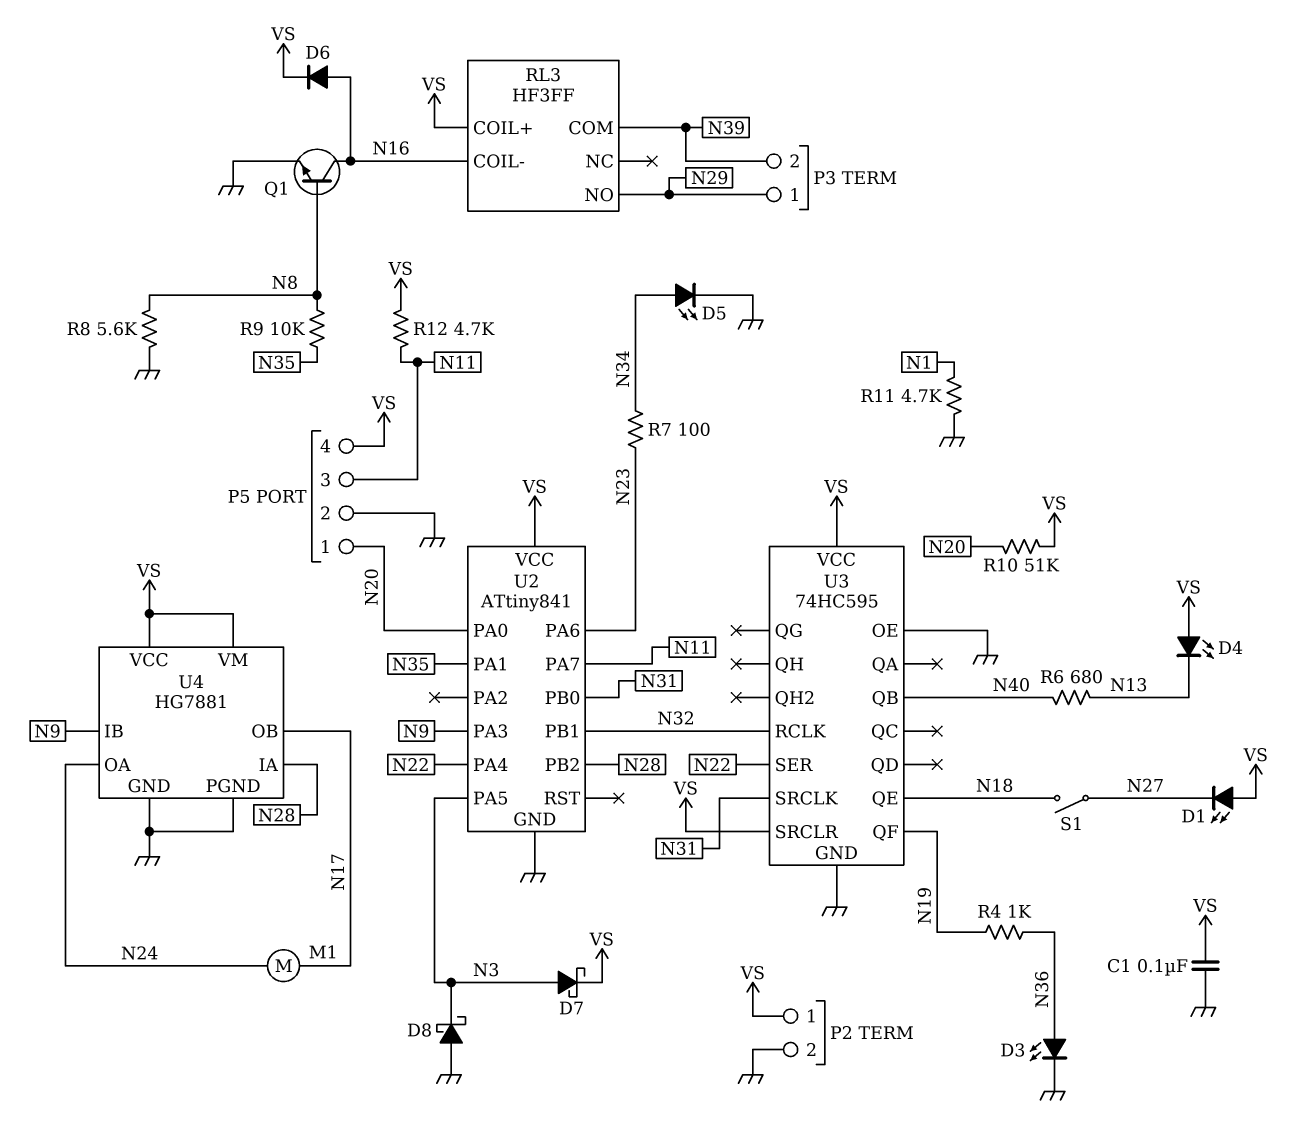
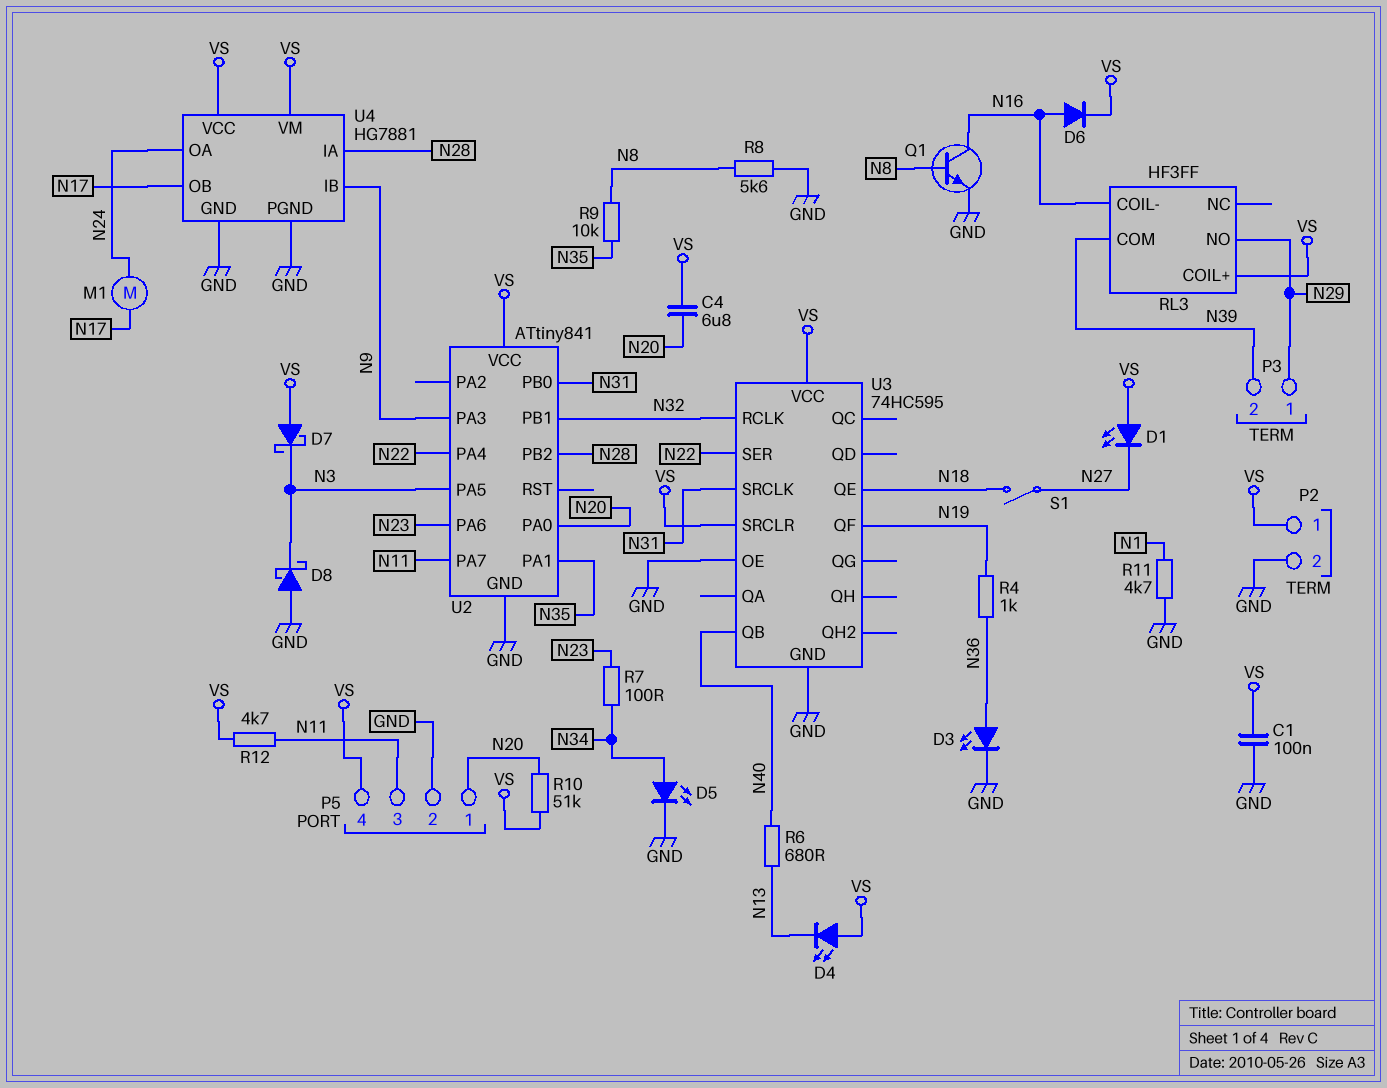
C4: none -> 6.8uF (N20, VS)
D7: schottky (A N3, K VS) -> schottky (A VS, K N3)

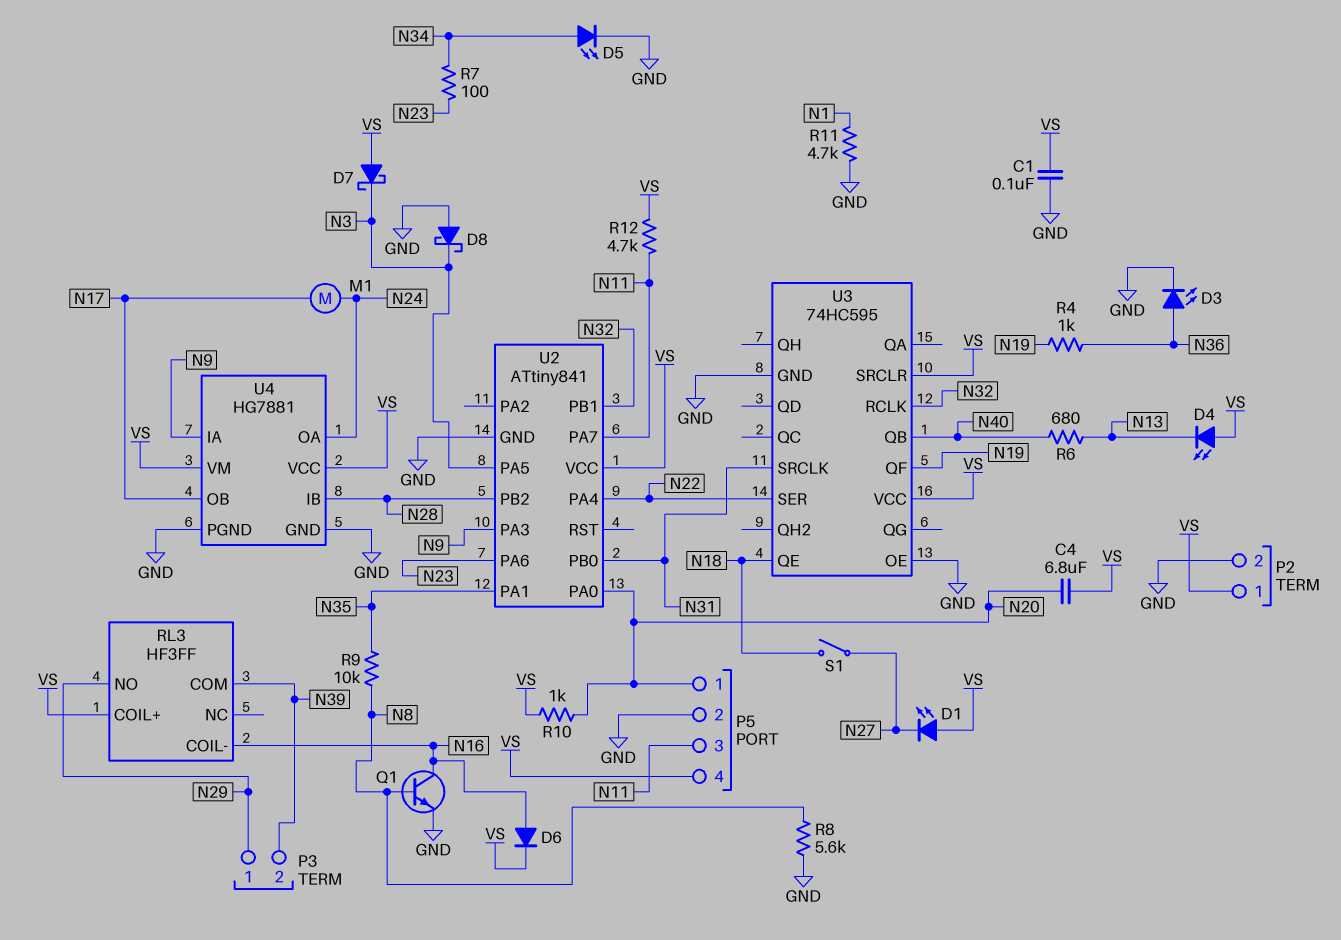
R10: 51k (N20, VS) -> 1k (N20, VS)
U4 pin IA: N28 -> N9
U4 pin IB: N9 -> N28

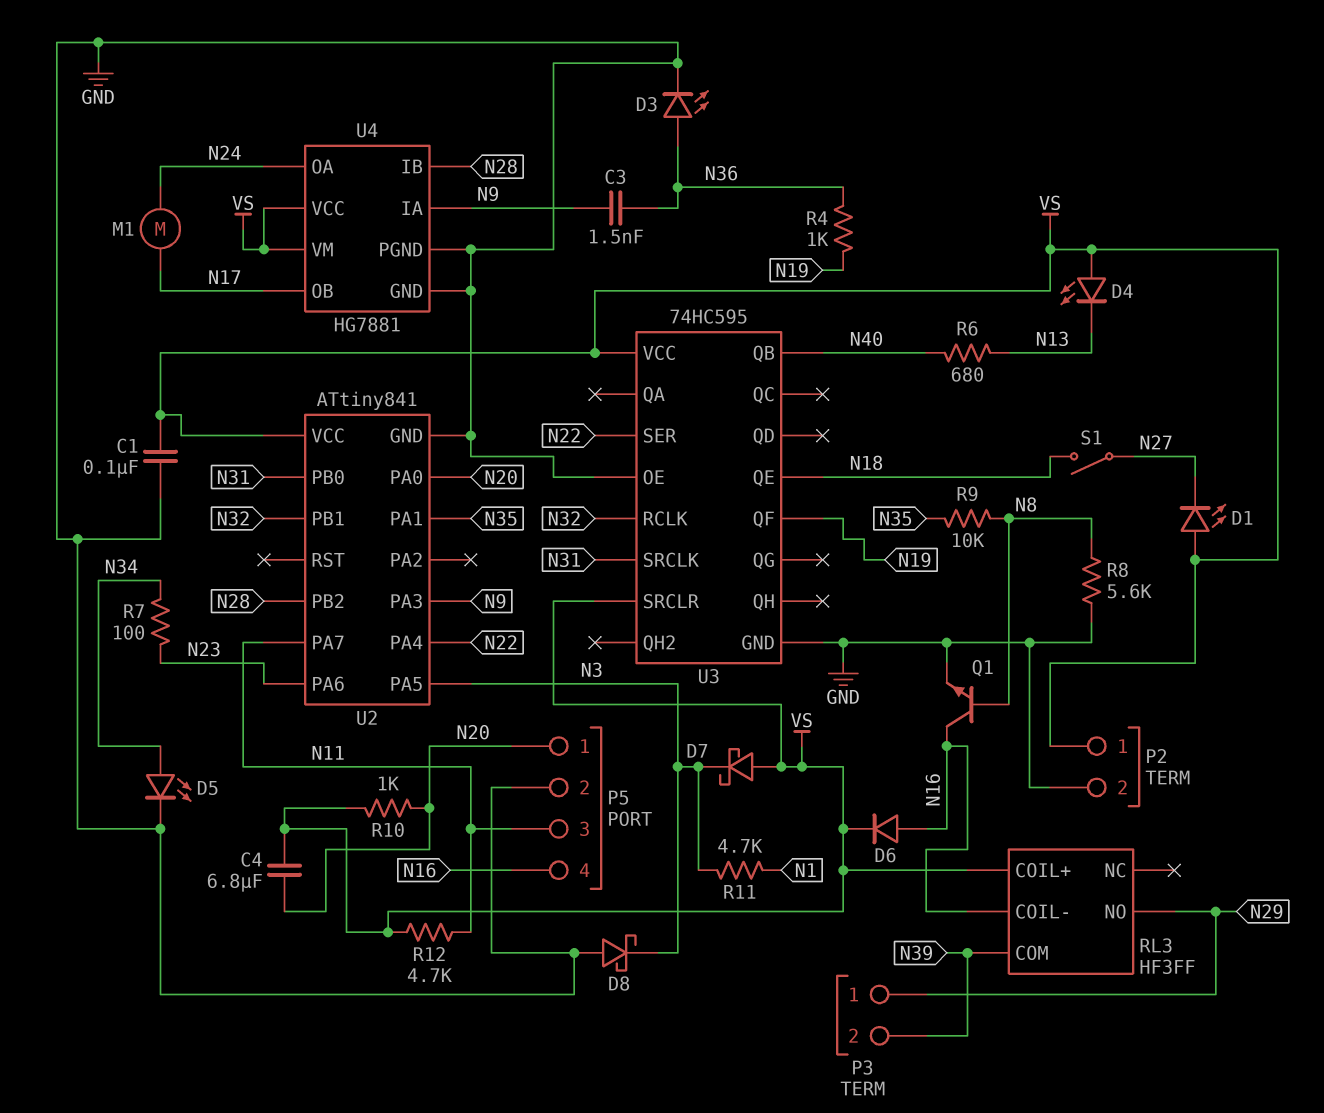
C3: none -> 1.5nF (N9, N36)
P5 pin 4: VS -> N16
R11: 4.7k (GND, N1) -> 4.7k (N1, N3)

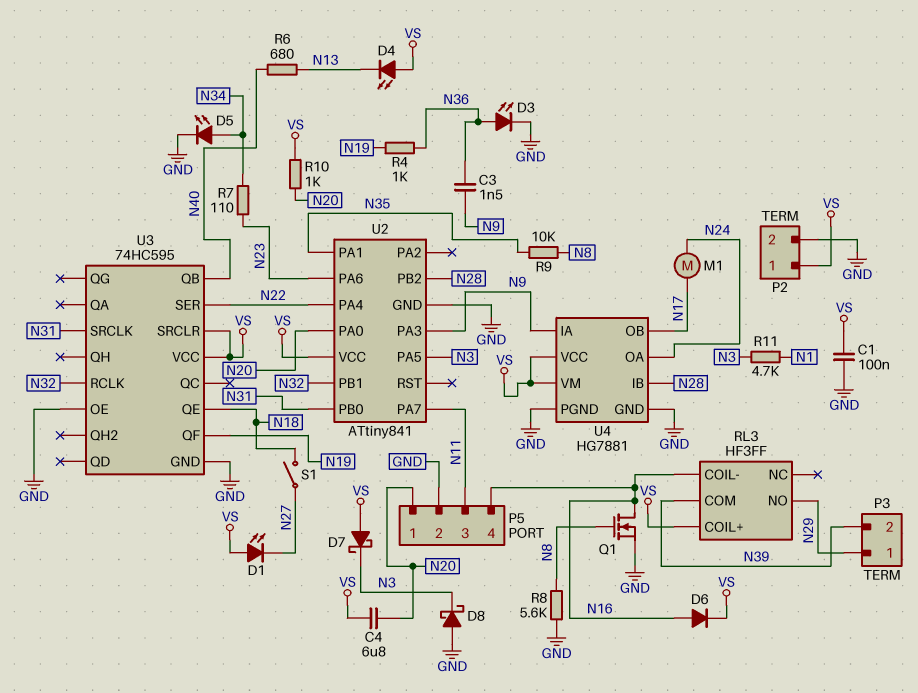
Q1: NPN (B N8, C N16, E GND) -> NMOS (G N8, D N16, S GND)
R7: 100 (N23, N34) -> 110 (N23, N34)
R12: 4.7k (N11, VS) -> none

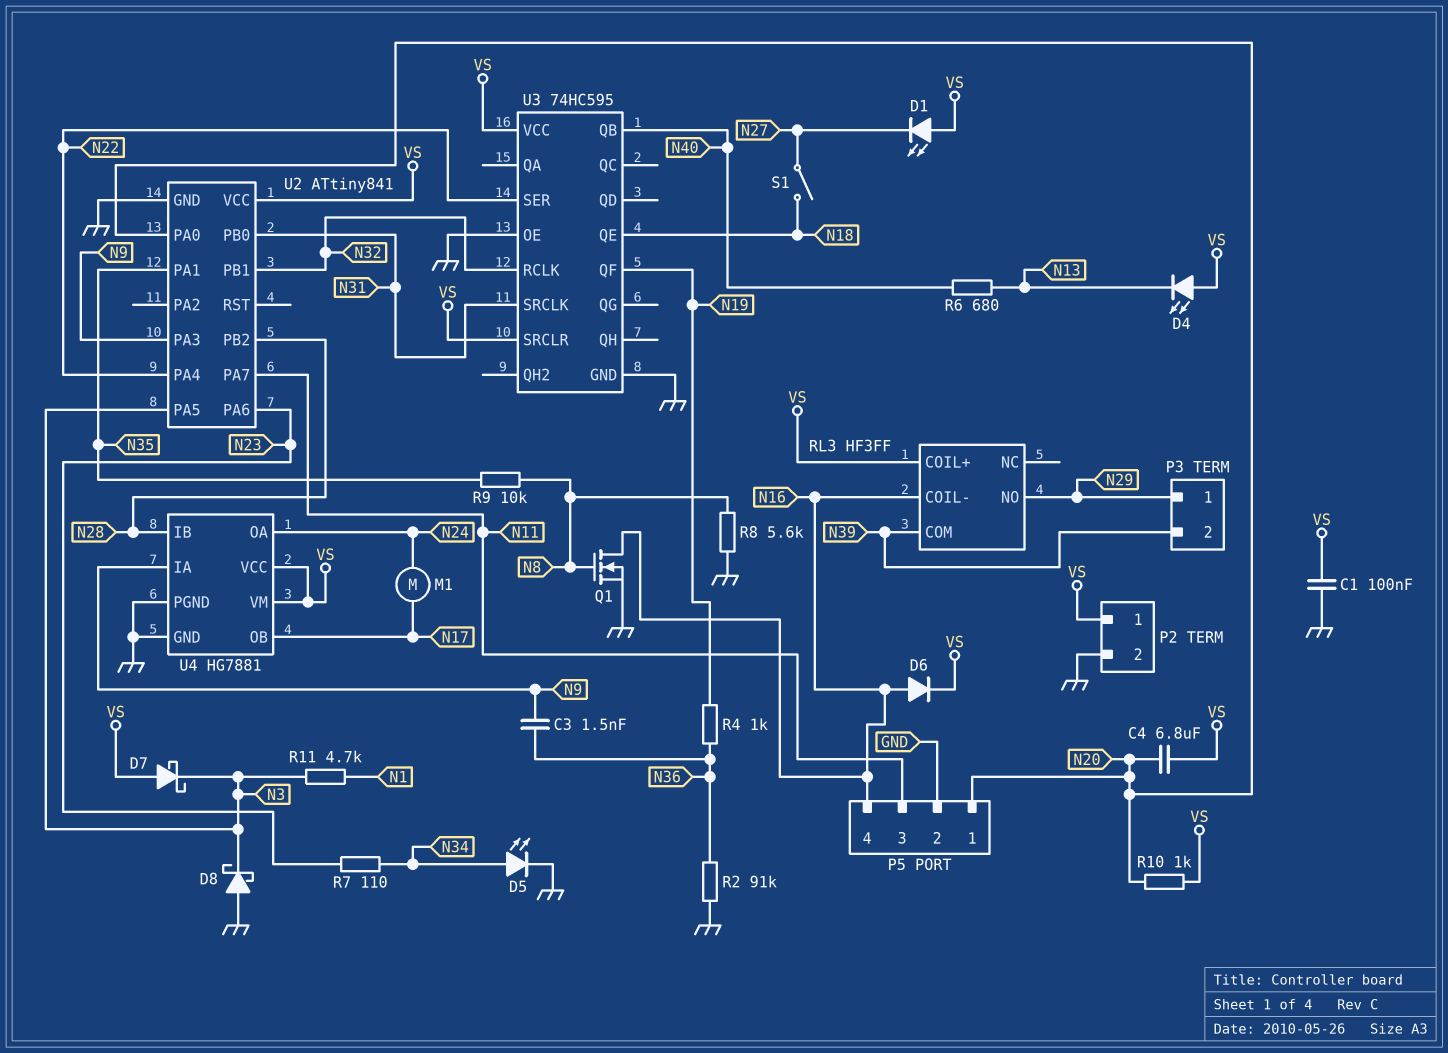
D3: LED (A N36, K GND) -> none
R2: none -> 91k (GND, N36)

